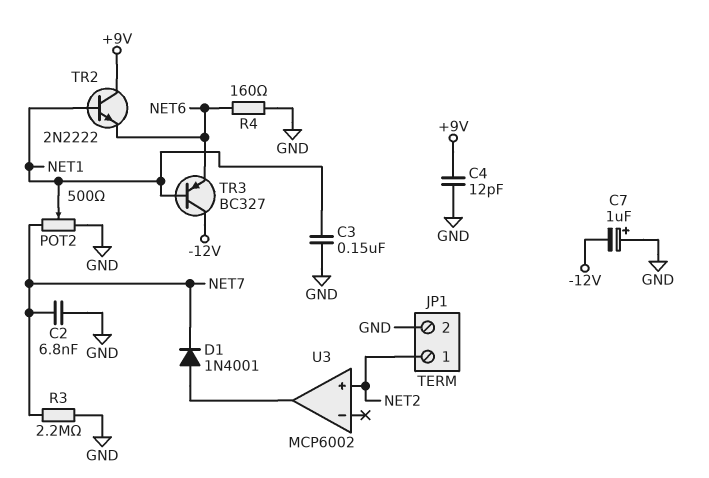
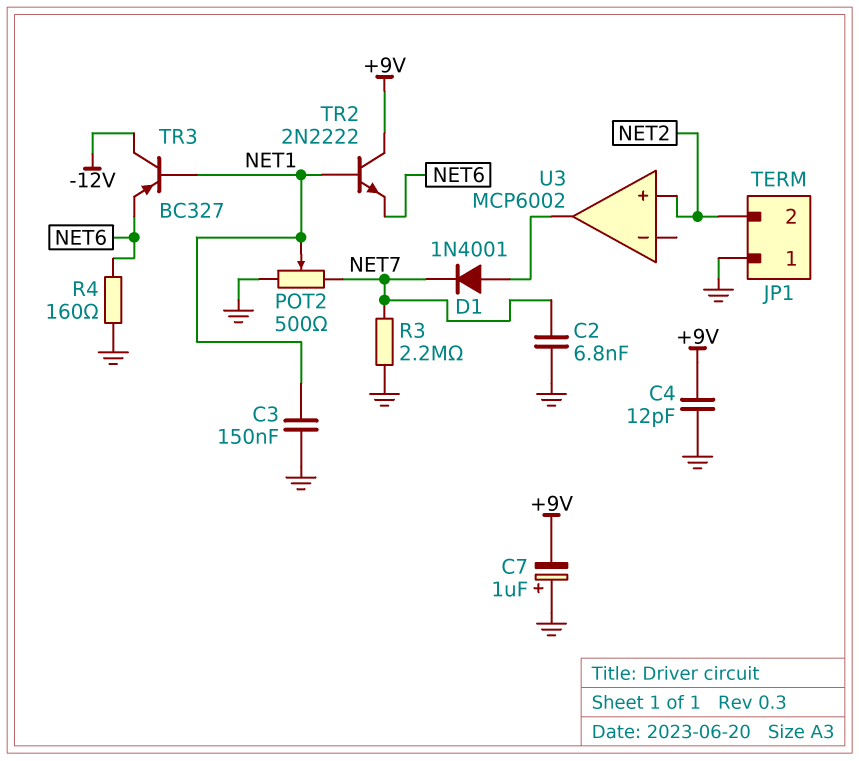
C7: 1uF (plus GND, minus -12V) -> 1uF (plus GND, minus +9V)
JP1 pin 1: NET2 -> GND
JP1 pin 2: GND -> NET2

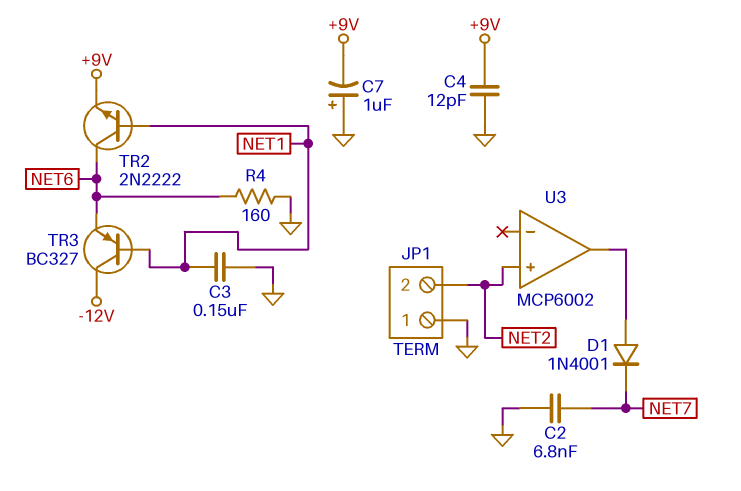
POT2: 500 (GND, NET7, wiper NET1) -> none
R3: 2.2M (GND, NET7) -> none
TR2: NPN 2N2222 (B NET1, C +9V, E NET6) -> NPN 2N2222 (B NET1, C NET6, E +9V)

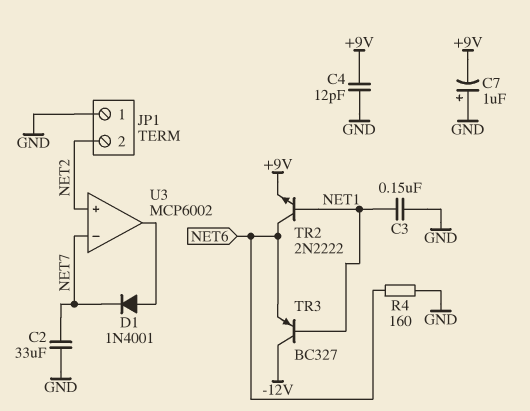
C2: 6.8nF (GND, NET7) -> 33uF (GND, NET7)
U3 pin in-: none -> NET7

